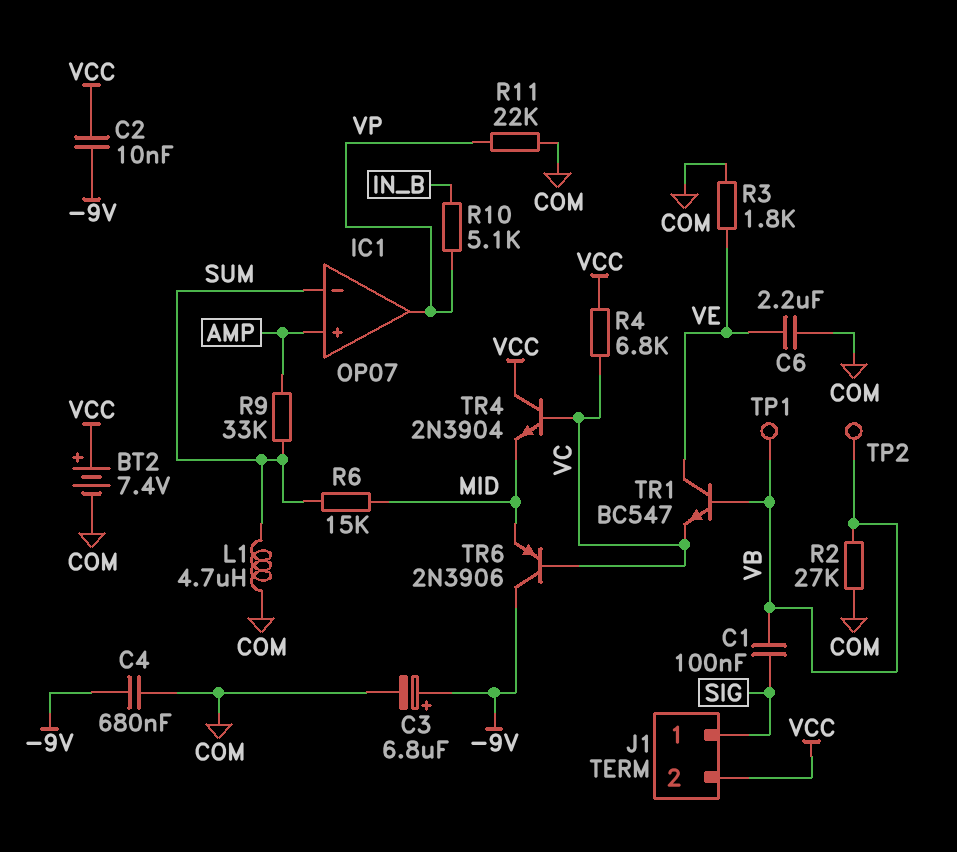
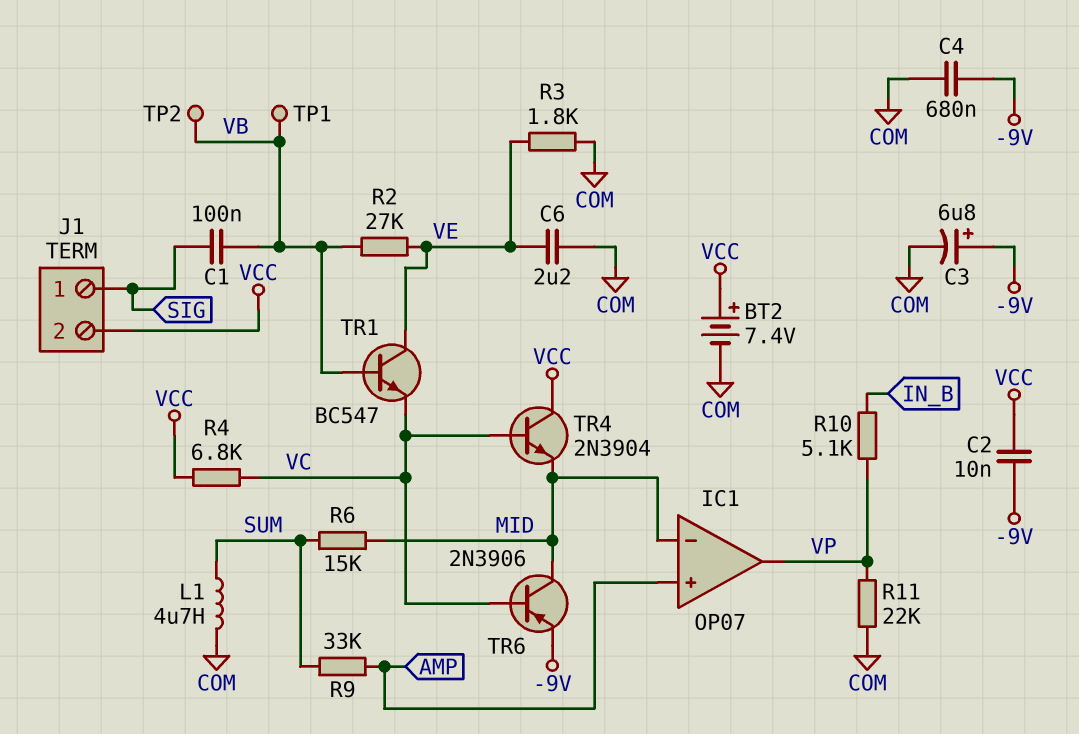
IC1 pin in-: SUM -> MID
R2: 27k (COM, VB) -> 27k (VB, VE)
TR6: PNP 2N3906 (B VC, C -9V, E MID) -> PNP 2N3906 (B VC, C MID, E -9V)

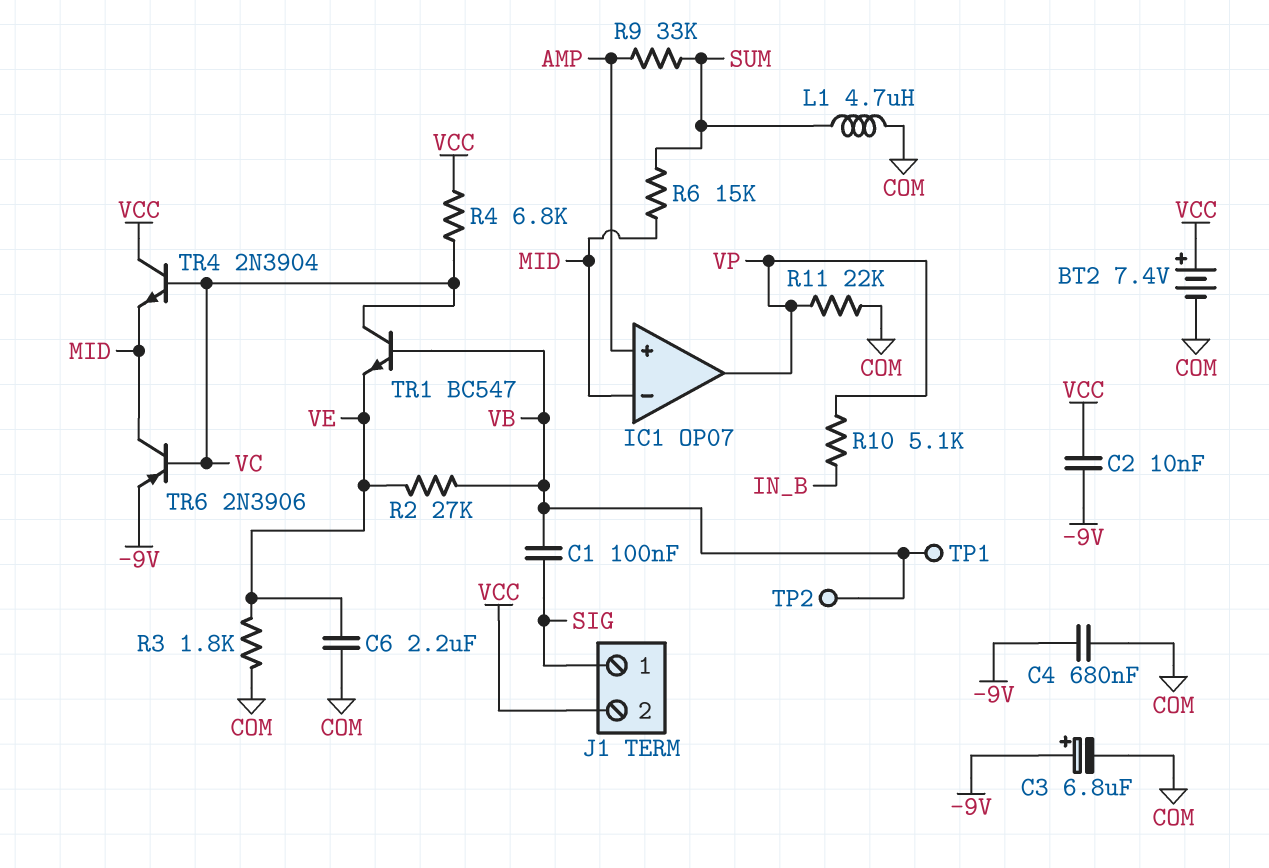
TR1: NPN BC547 (B VB, C VE, E VC) -> NPN BC547 (B VB, C VC, E VE)

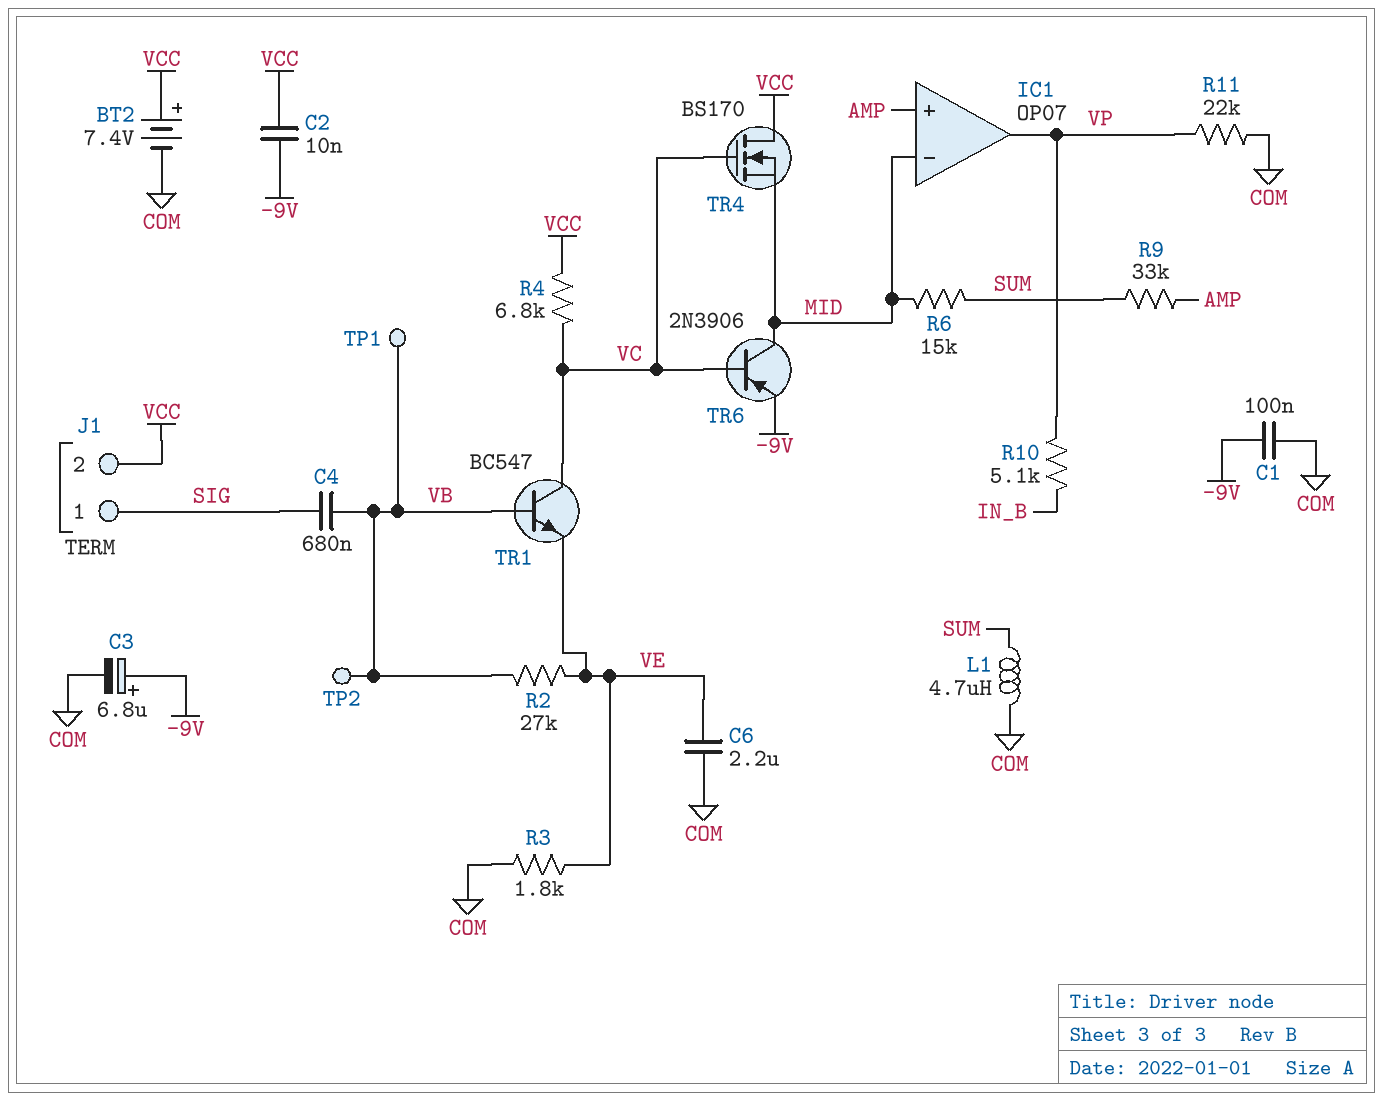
C1: 100nF (SIG, VB) -> 100nF (-9V, COM)
C4: 680nF (-9V, COM) -> 680nF (SIG, VB)
TR4: NPN 2N3904 (B VC, C VCC, E MID) -> NMOS BS170 (G VC, D VCC, S MID)

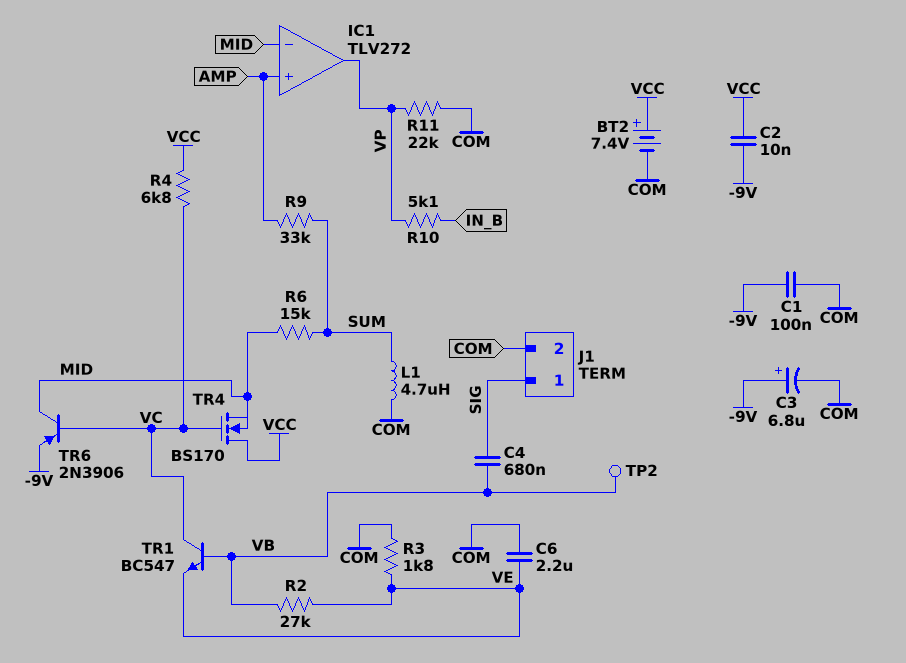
IC1: OP07 -> TLV272
J1 pin 2: VCC -> COM
TP1: test point (VB) -> none

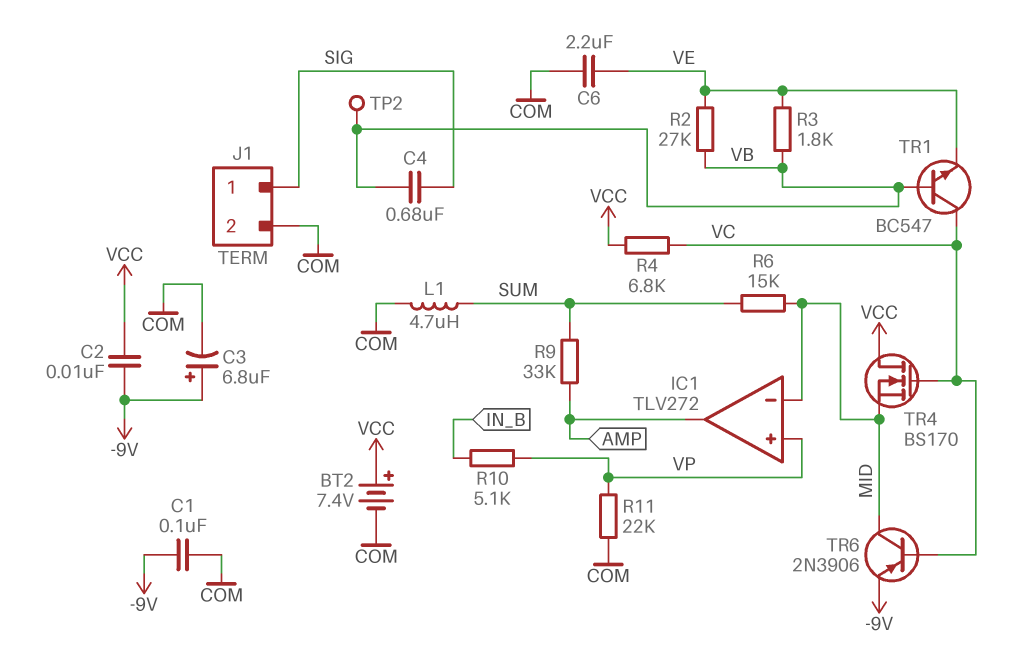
IC1 pin in+: AMP -> VP
IC1 pin out: VP -> AMP
R3: 1.8k (COM, VE) -> 1.8k (VB, VE)

